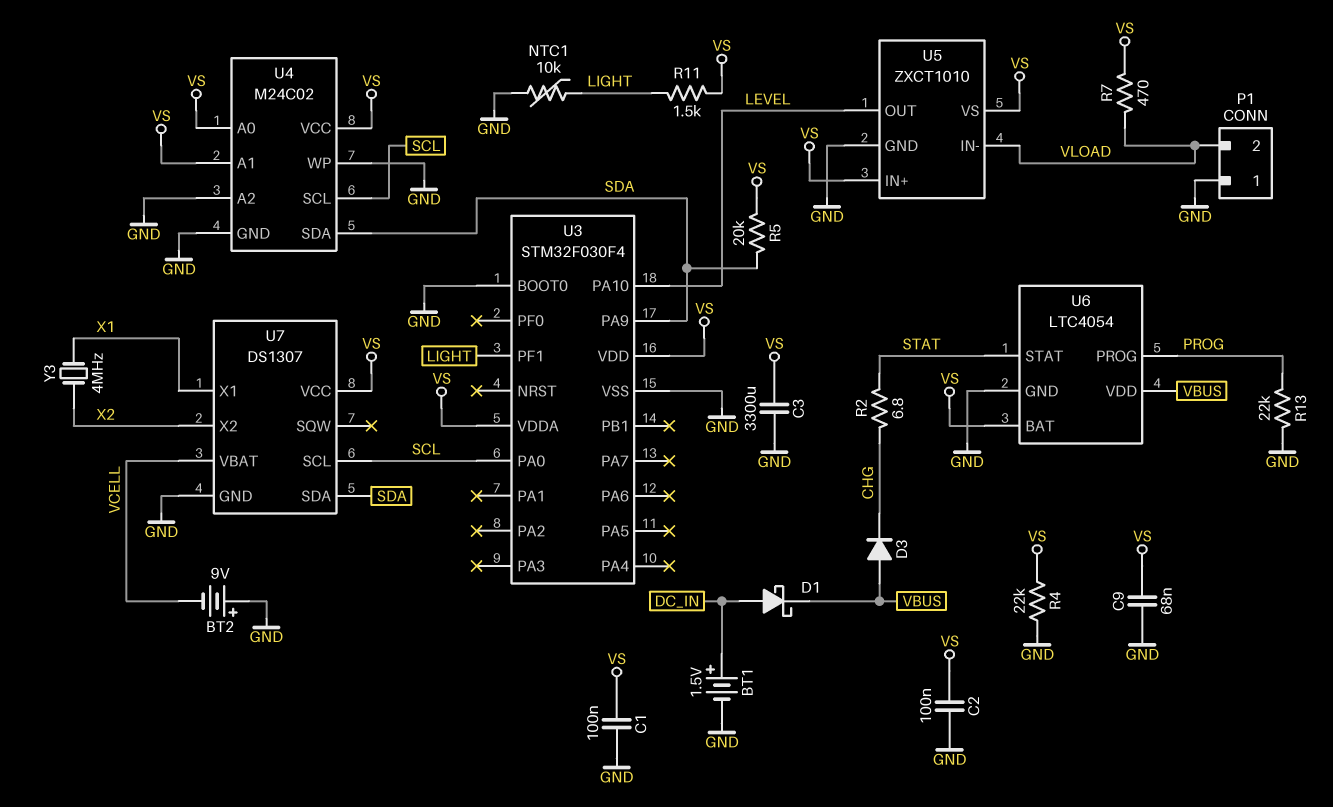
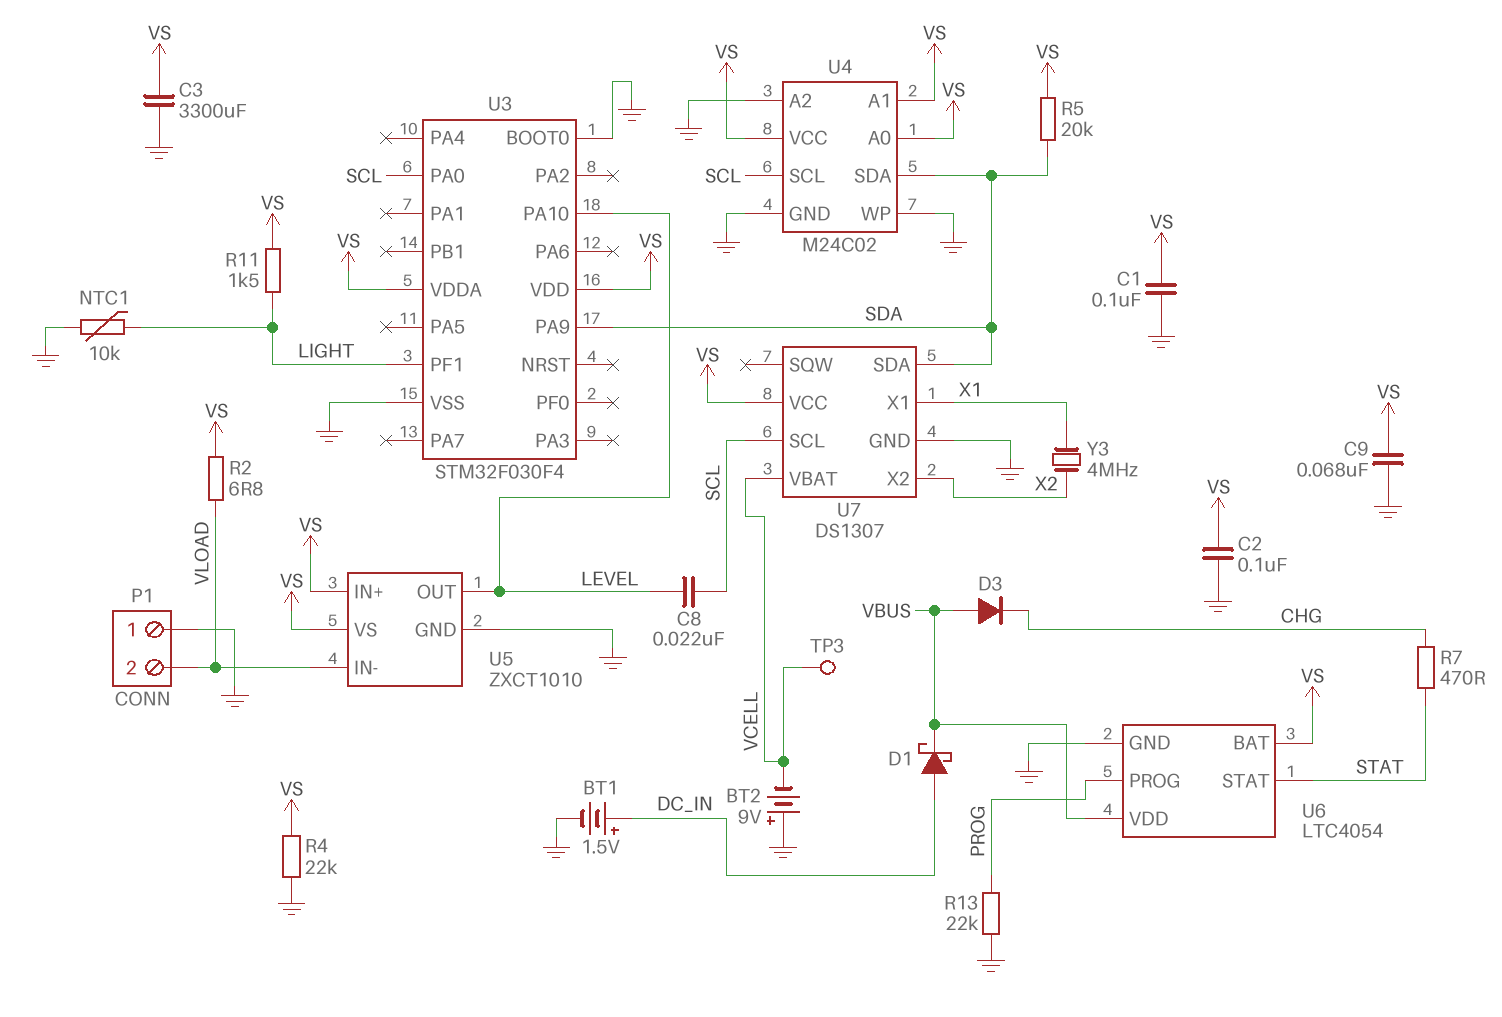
C8: none -> 22nF (LEVEL, SCL)
R2: 6.8 (CHG, STAT) -> 6.8 (VLOAD, VS)
R7: 470 (VLOAD, VS) -> 470 (CHG, STAT)
TP3: none -> test point (VCELL)

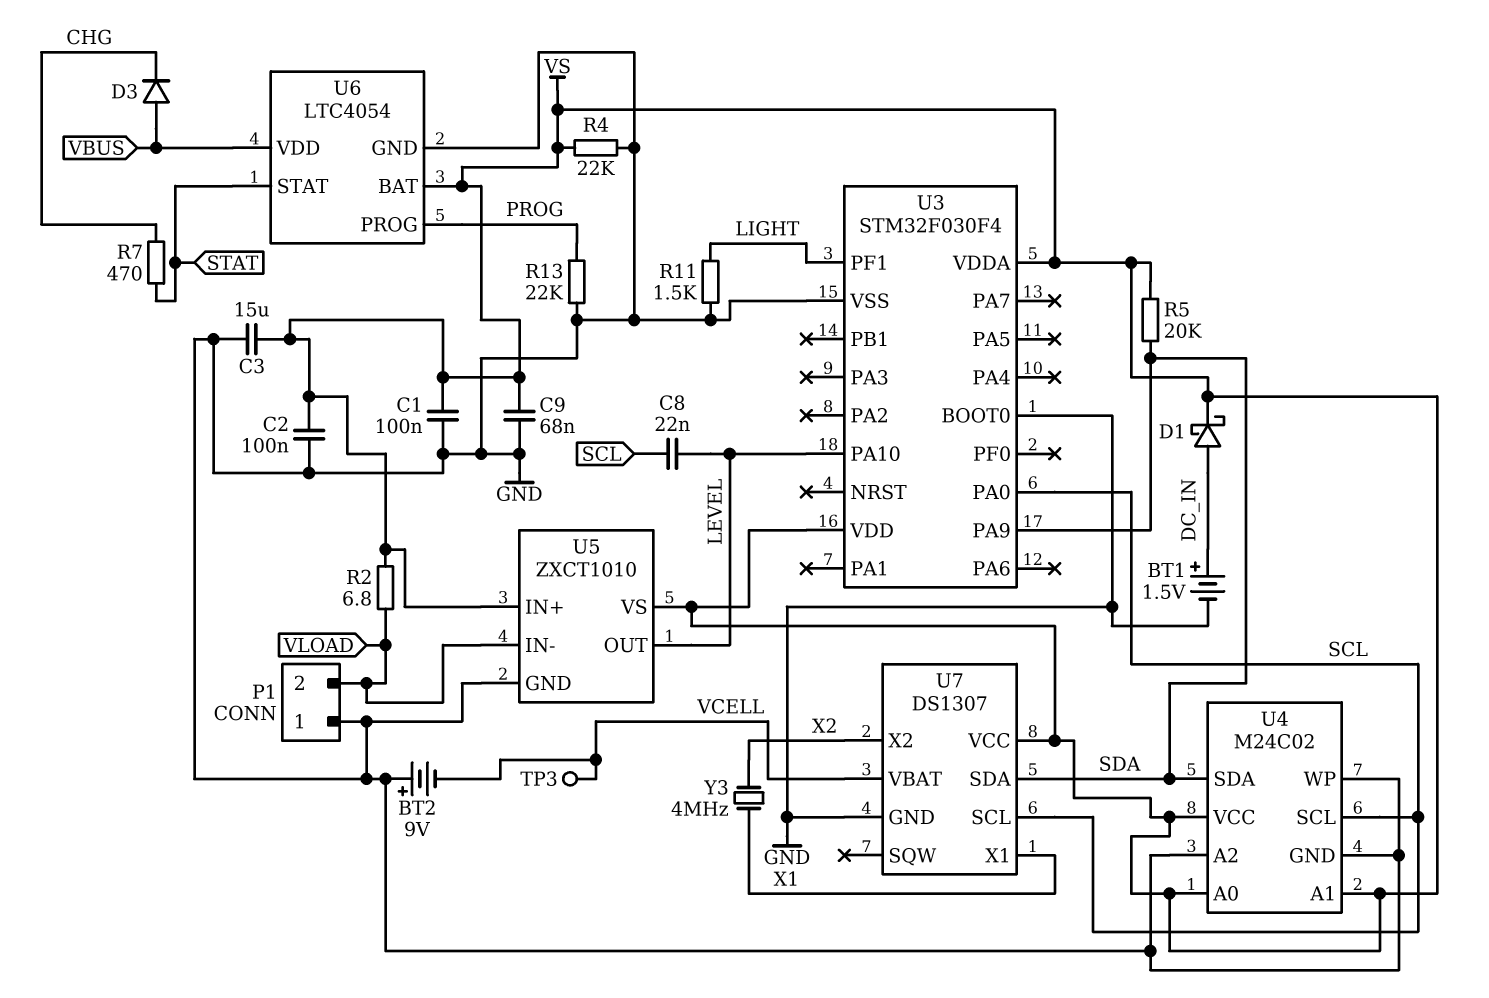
C3: 3300uF (GND, VS) -> 15uF (GND, VS)
D1: schottky (A DC_IN, K VBUS) -> schottky (A DC_IN, K VS)
NTC1: 10k (GND, LIGHT) -> none
R11: 1.5k (LIGHT, VS) -> 1.5k (GND, LIGHT)

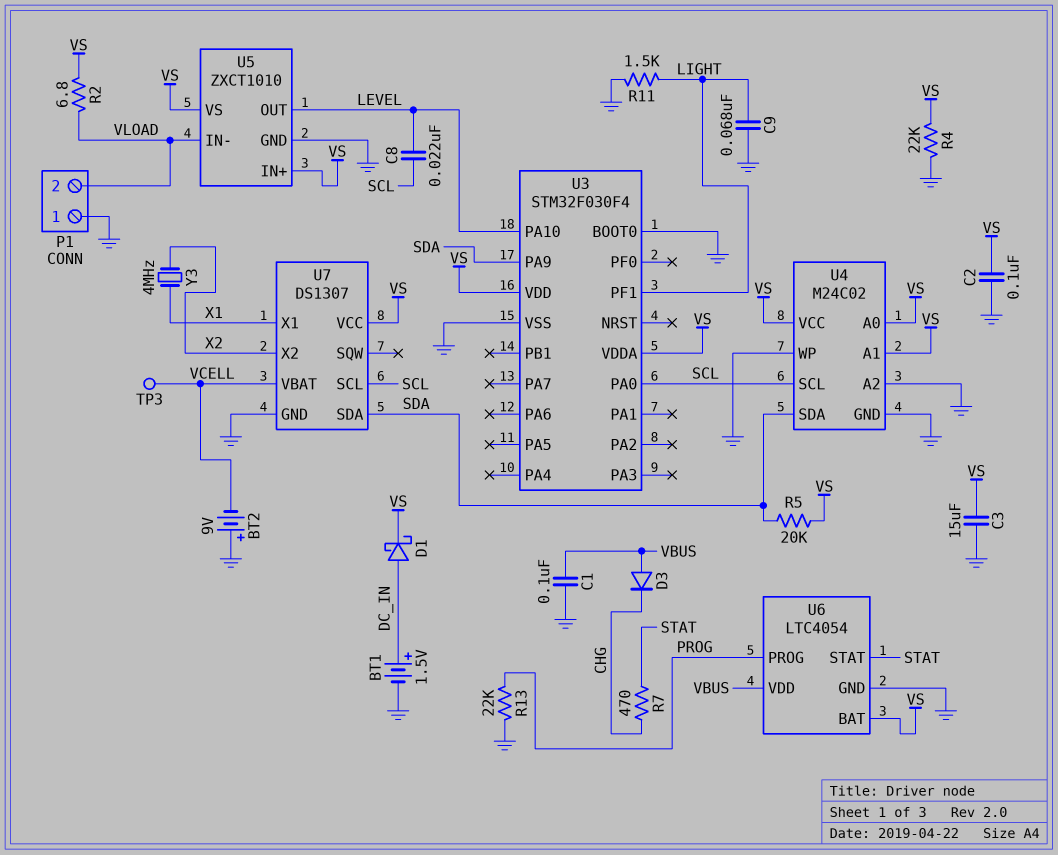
C1: 100nF (GND, VS) -> 100nF (GND, VBUS)
C9: 68nF (GND, VS) -> 68nF (GND, LIGHT)

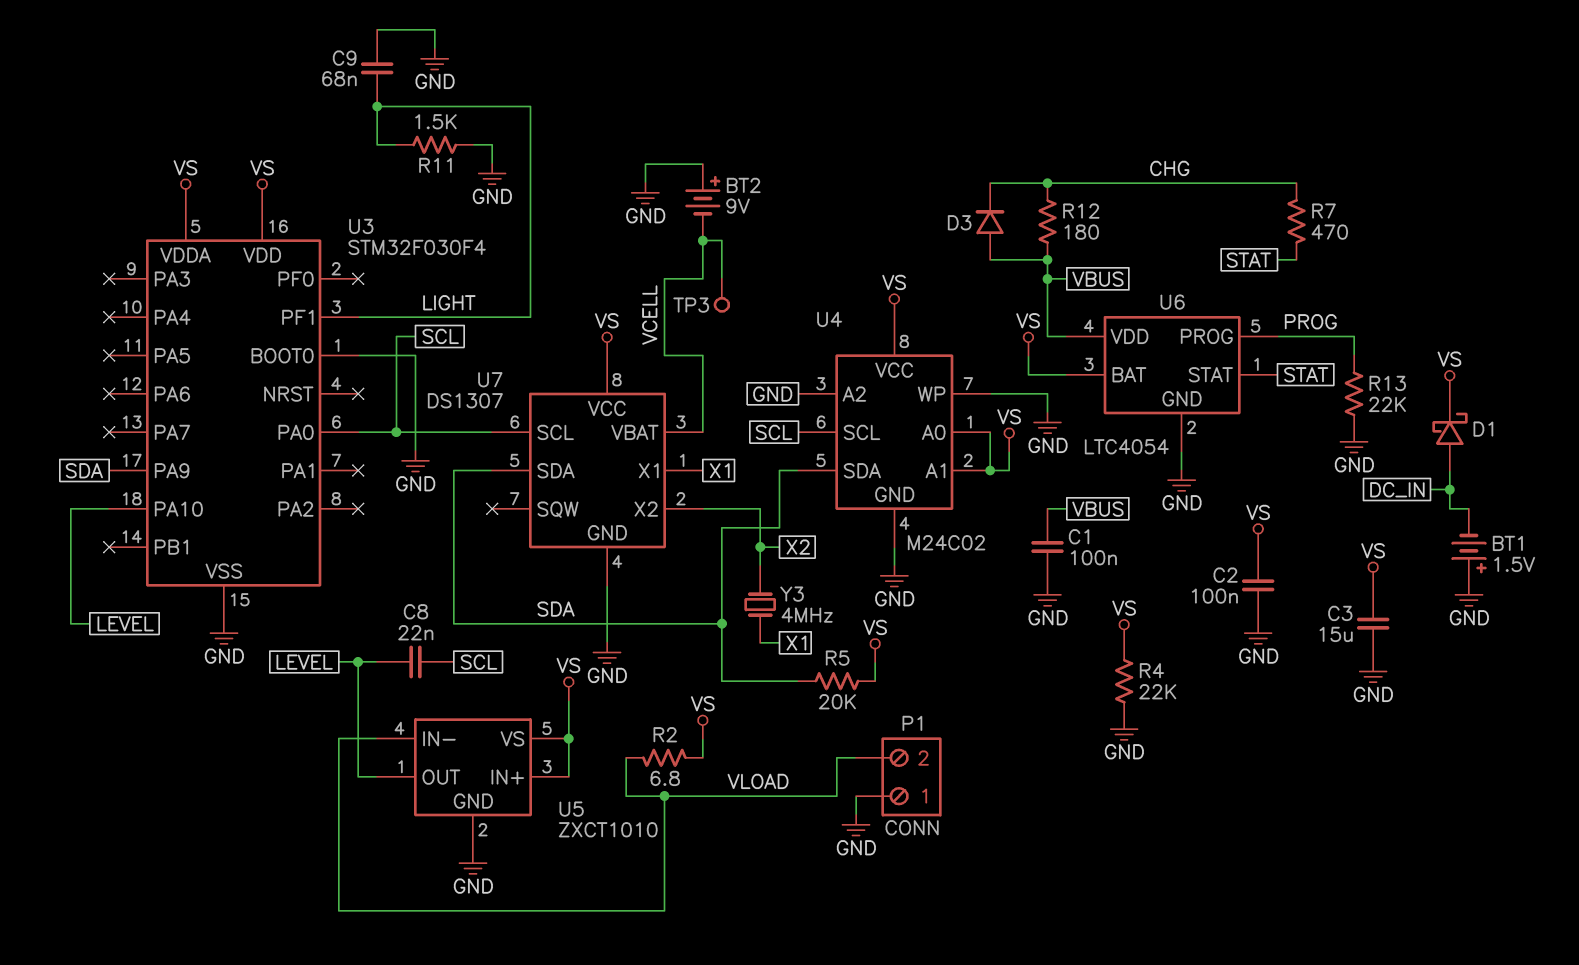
BT1: 1.5V (plus DC_IN, minus GND) -> 1.5V (plus GND, minus DC_IN)
R12: none -> 180 (CHG, VBUS)

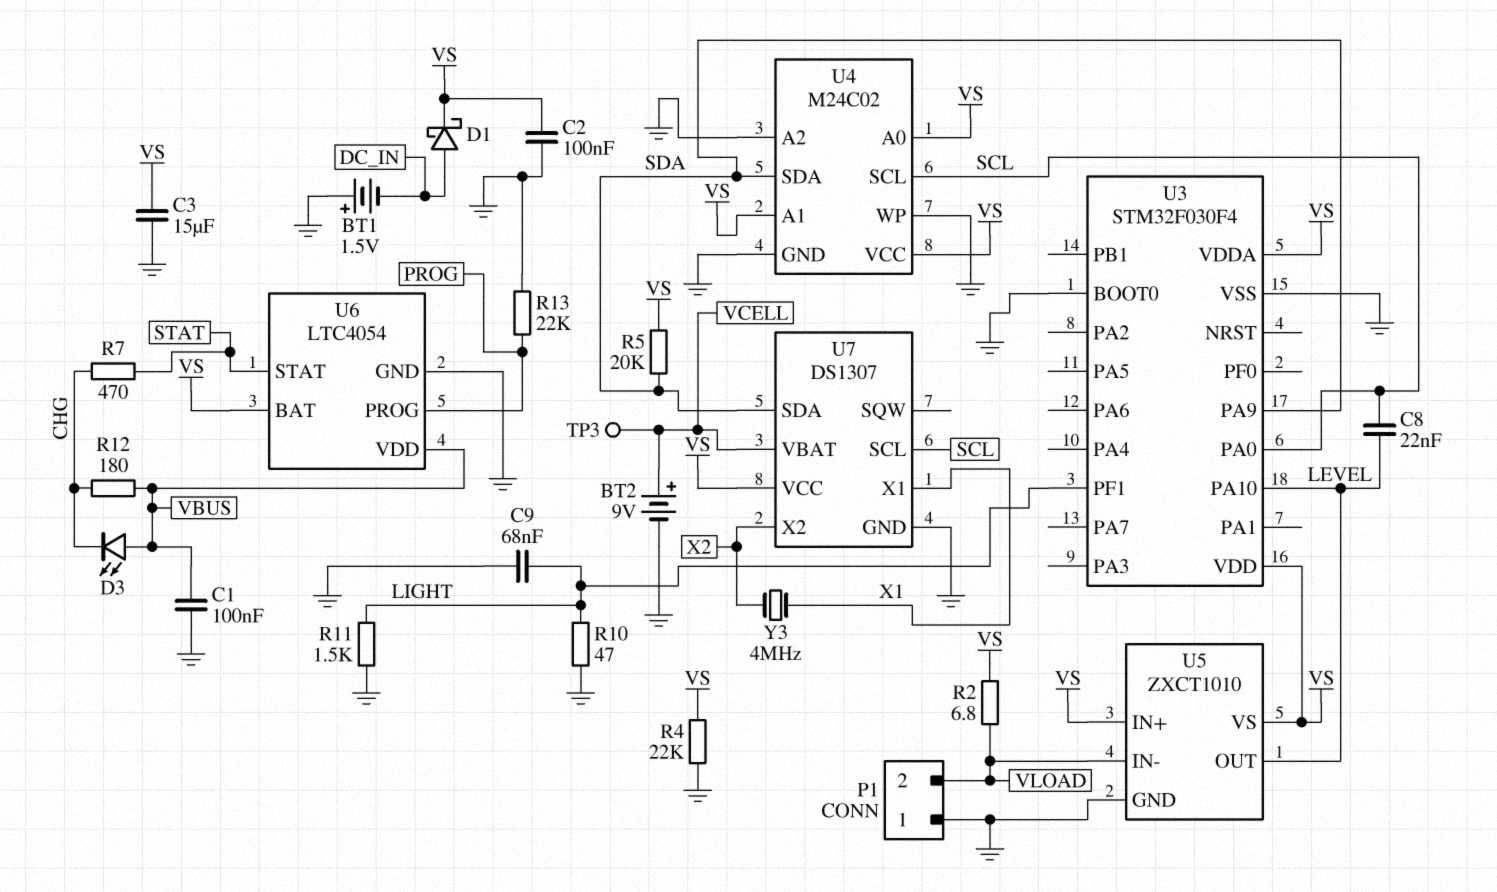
BT2: 9V (plus GND, minus VCELL) -> 9V (plus VCELL, minus GND)
D3: diode (A VBUS, K CHG) -> LED (A VBUS, K CHG)
R10: none -> 47 (GND, LIGHT)

